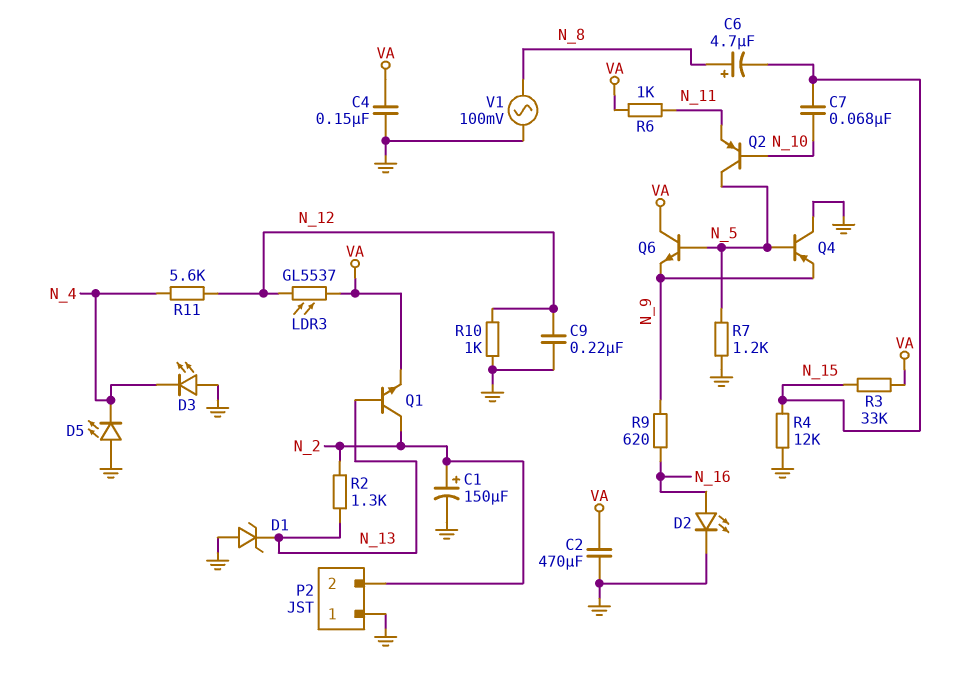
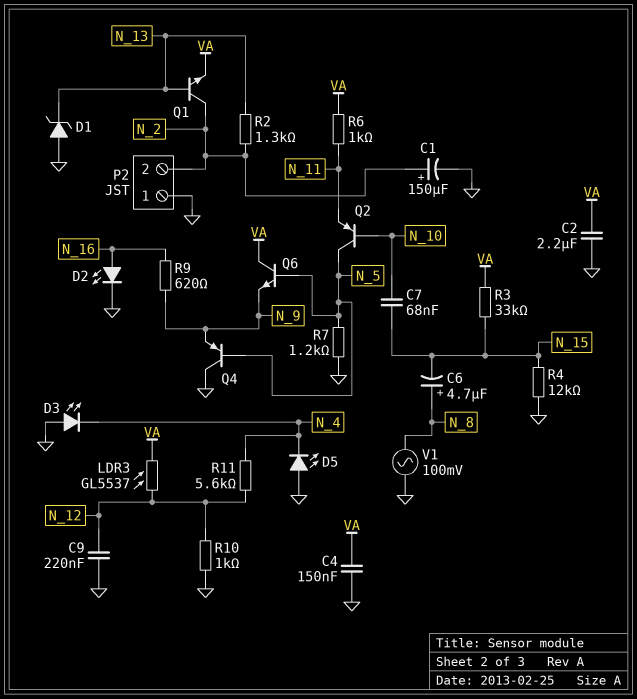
C2: 470uF (GND, VA) -> 2.2uF (GND, VA)

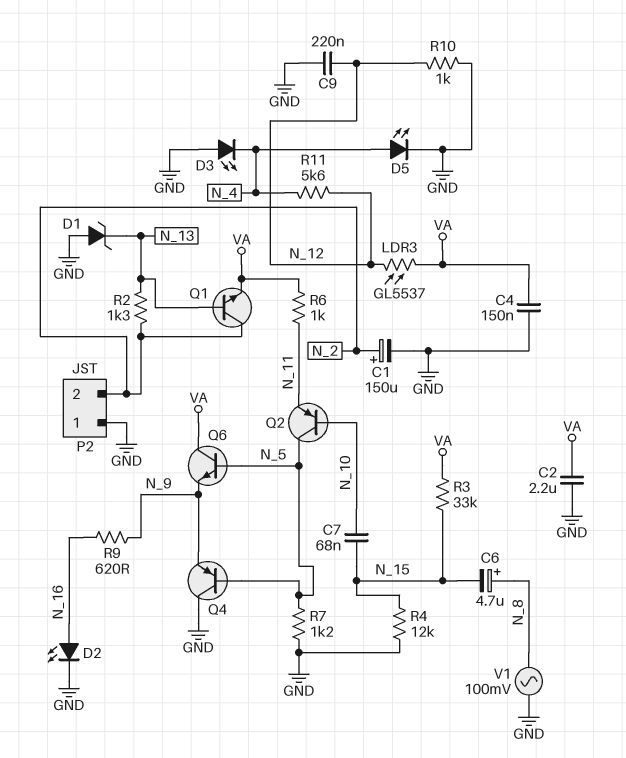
D5: LED (A GND, K N_4) -> LED (A N_4, K GND)

